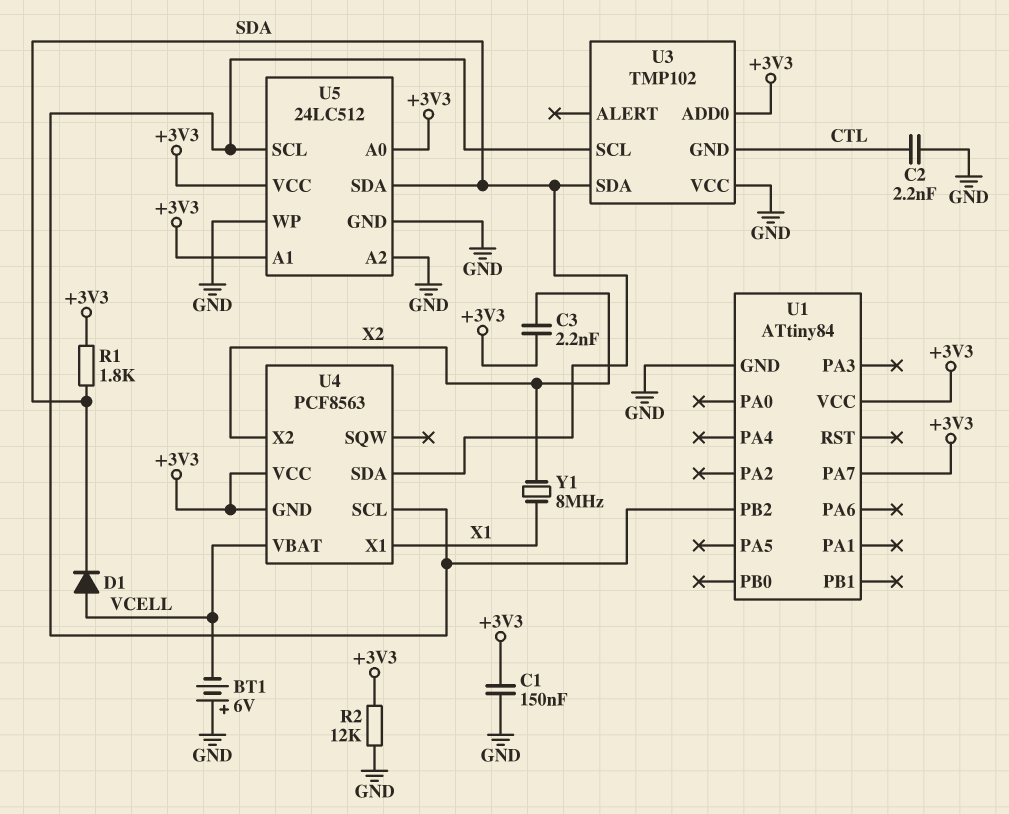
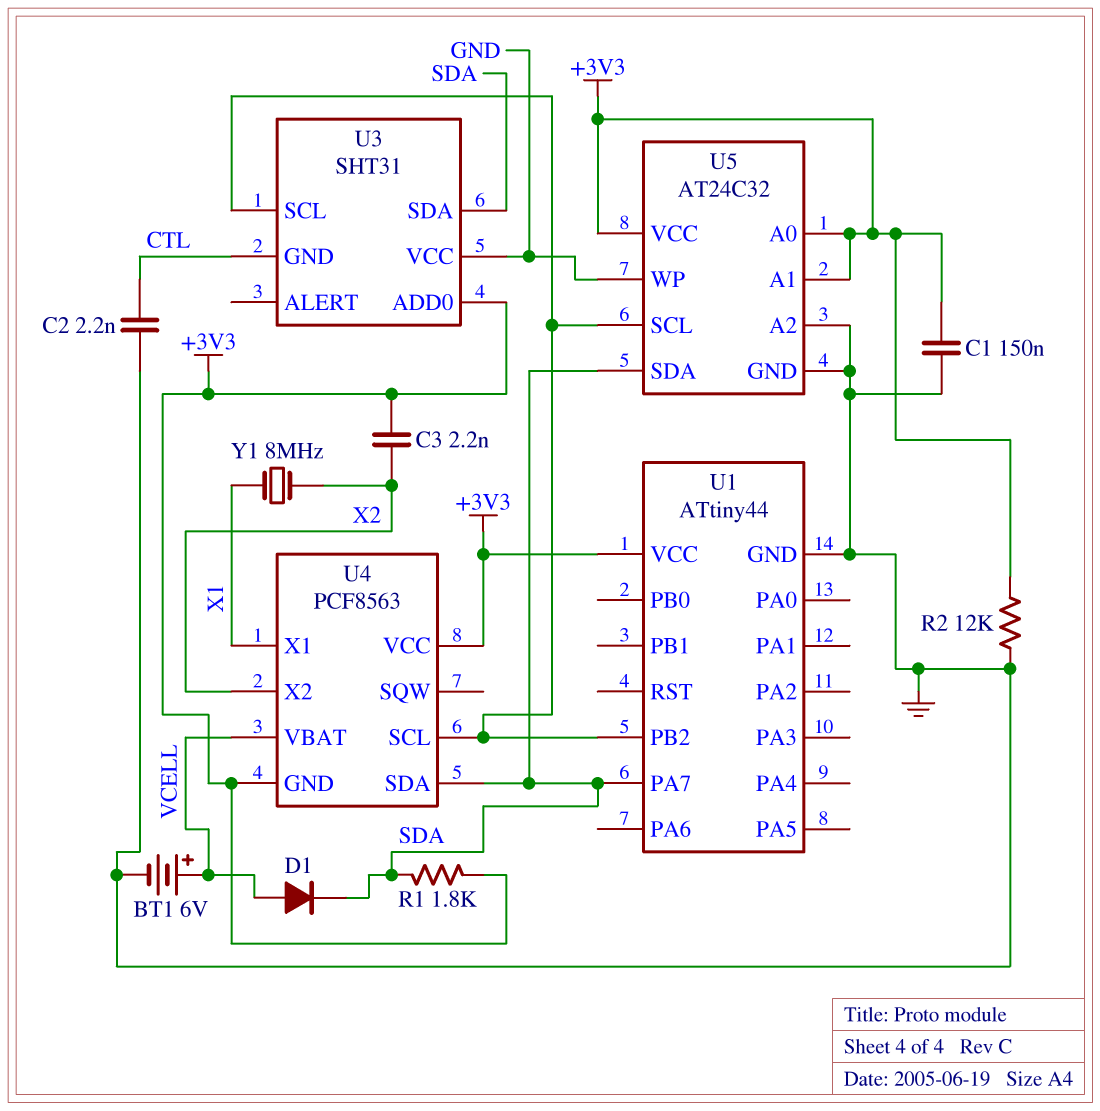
BT1: 6V (plus GND, minus VCELL) -> 6V (plus VCELL, minus GND)
U1: ATtiny84 -> ATtiny44
U1 pin PA7: +3V3 -> SDA
U3: TMP102 -> SHT31
U5: 24LC512 -> AT24C32

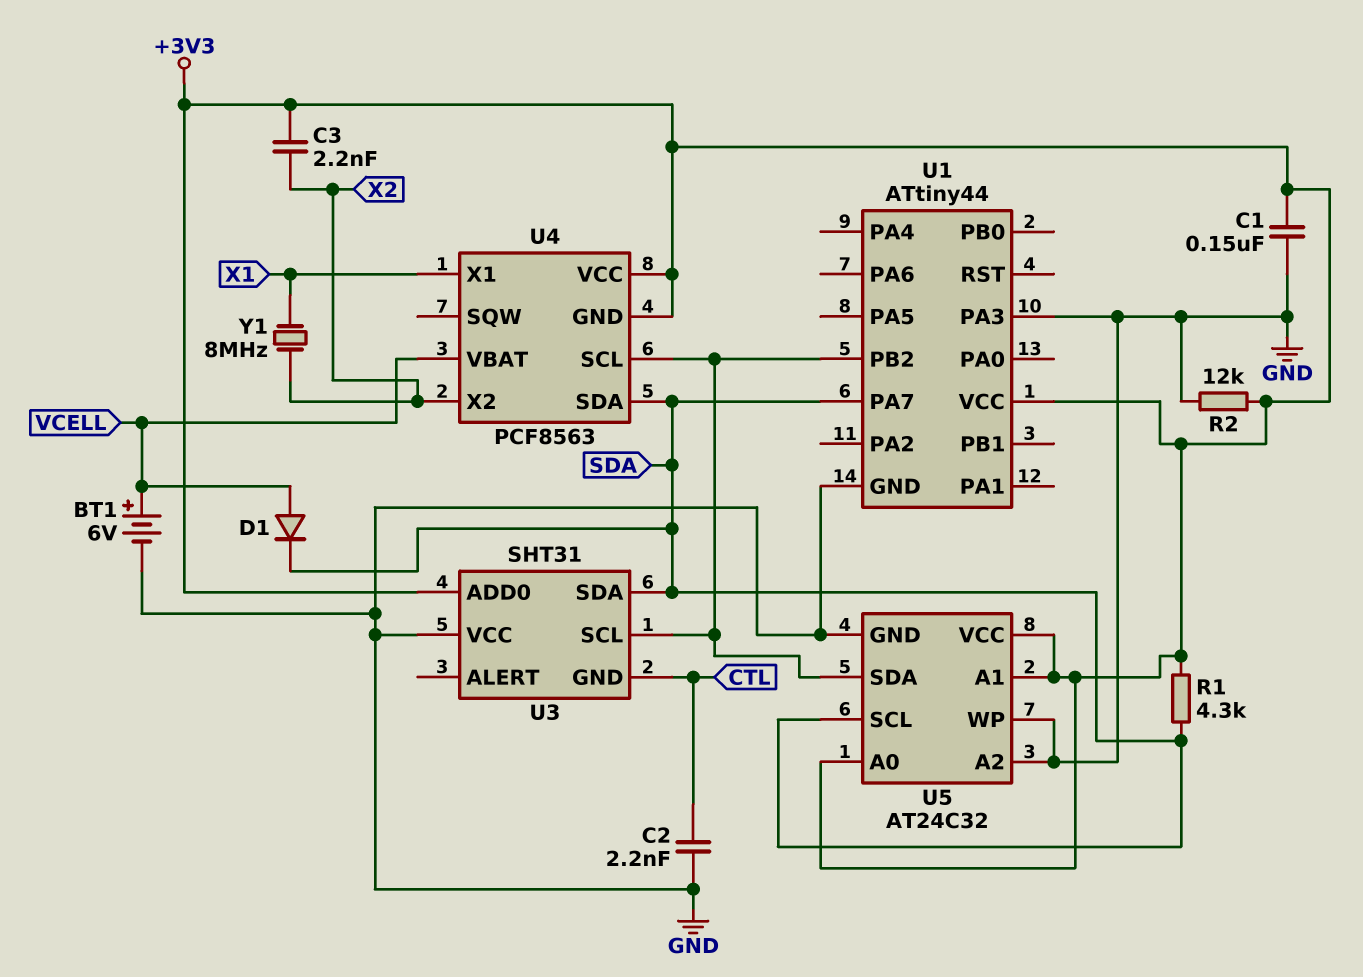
R1: 1.8k (+3V3, SDA) -> 4.3k (+3V3, SDA)
U1 pin PA3: none -> GND
U5 pin SCL: U1/PB2 -> SDA
U5 pin SDA: SDA -> U1/PB2

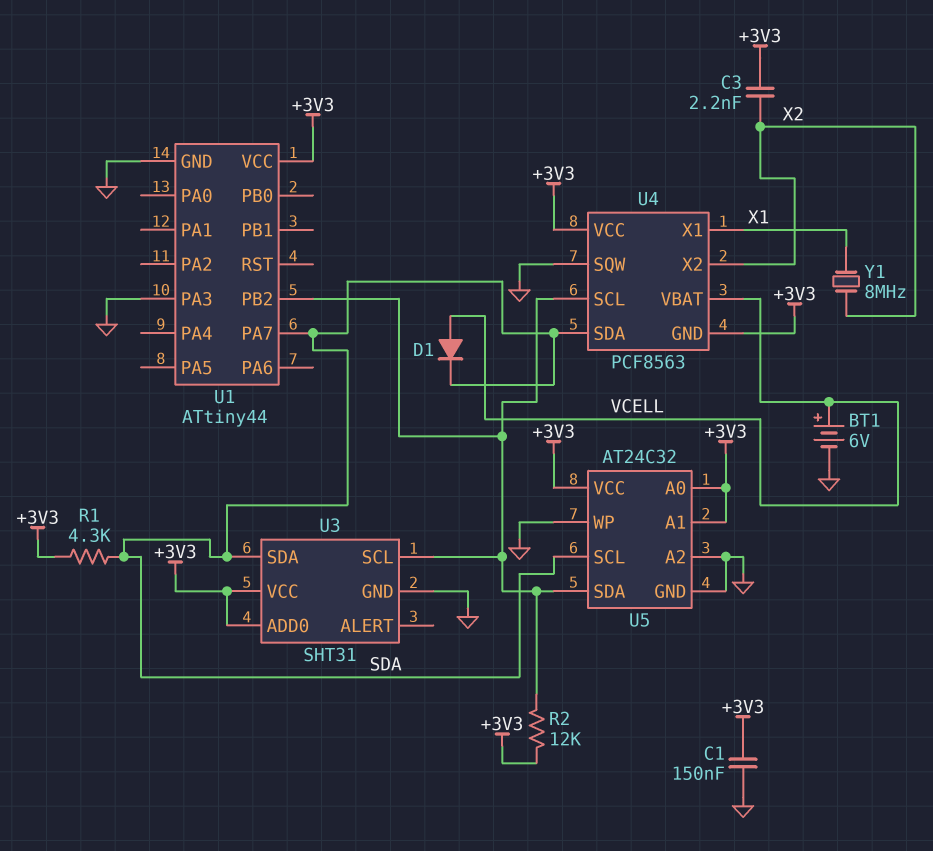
C2: 2.2nF (CTL, GND) -> none
R2: 12k (+3V3, GND) -> 12k (+3V3, U1/PB2)
U3 pin GND: CTL -> GND
U3 pin VCC: GND -> +3V3
U4 pin SQW: none -> GND

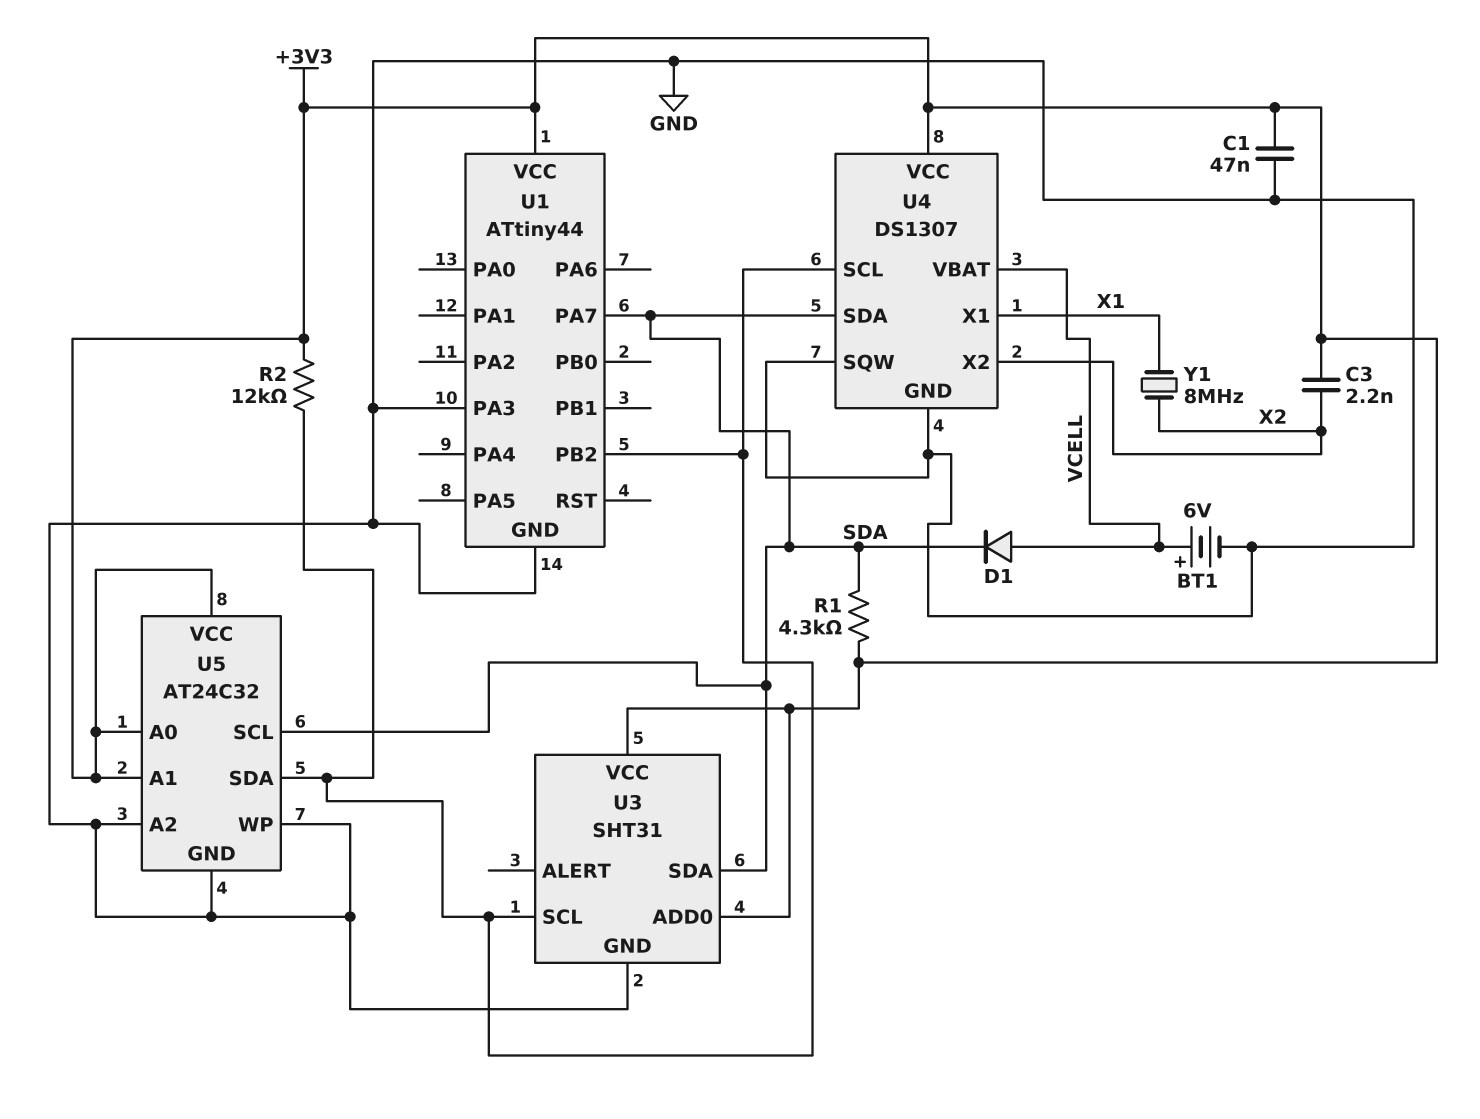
C1: 150nF (+3V3, GND) -> 47nF (+3V3, GND)
U4: PCF8563 -> DS1307
U4 pin GND: +3V3 -> GND

